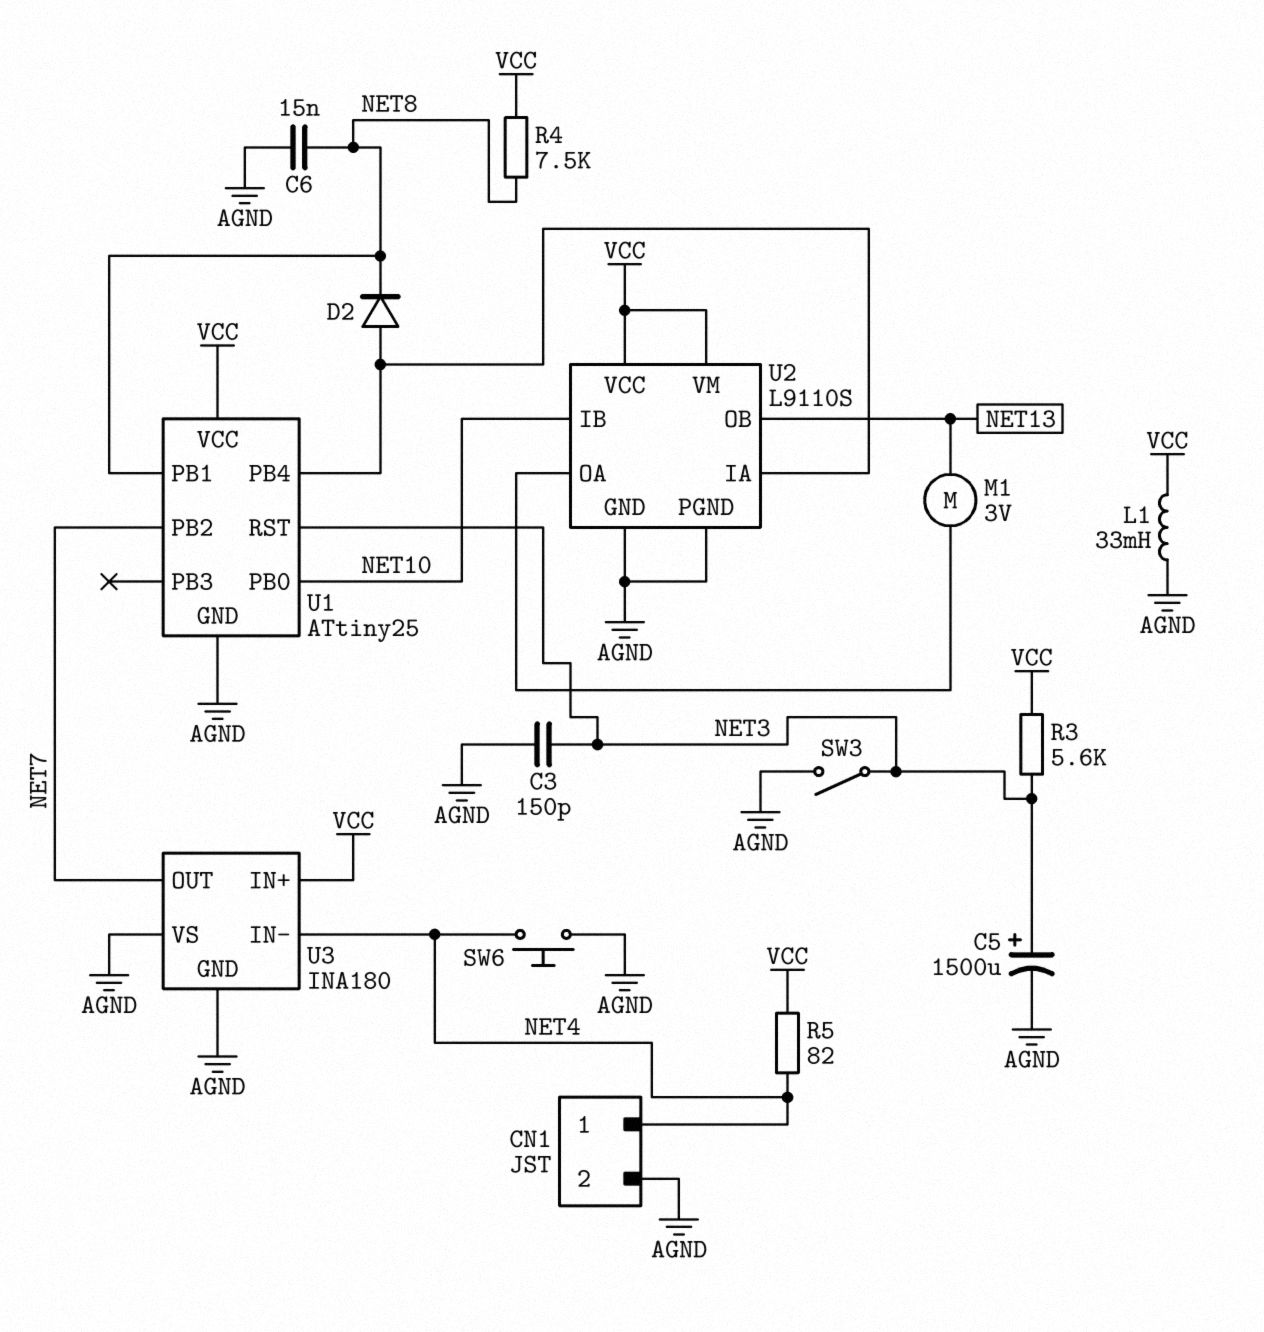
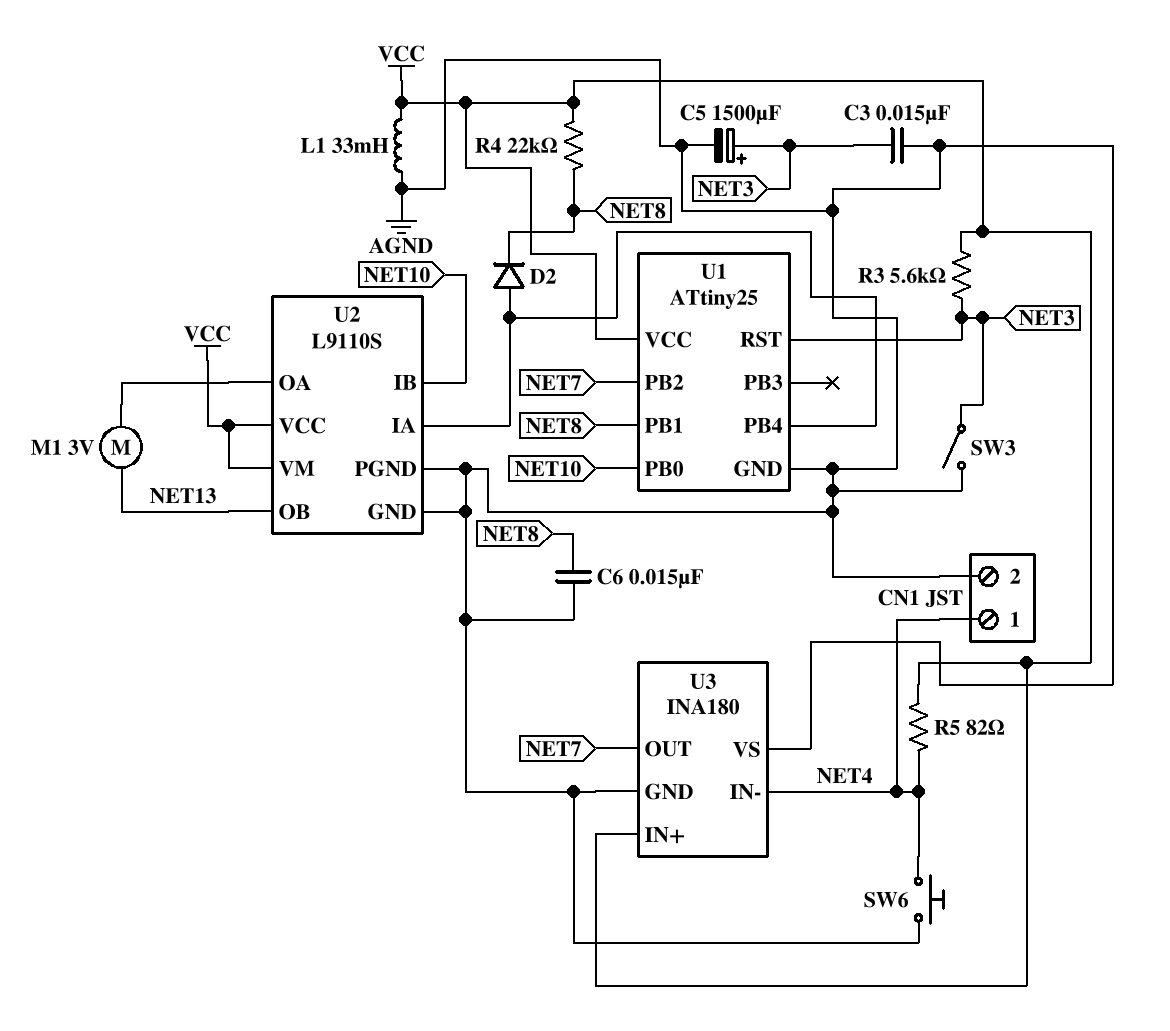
C3: 150pF (AGND, NET3) -> 15nF (AGND, NET3)
R4: 7.5k (NET8, VCC) -> 22k (NET8, VCC)

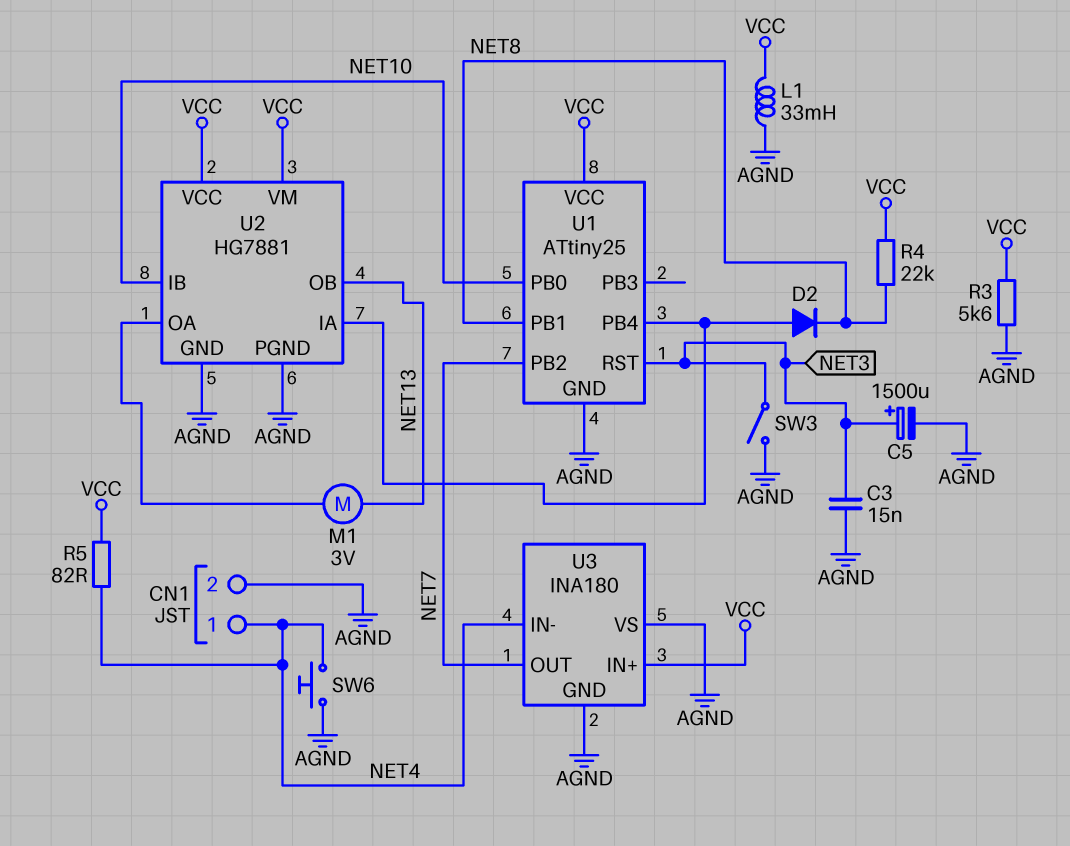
C6: 15nF (AGND, NET8) -> none
R3: 5.6k (NET3, VCC) -> 5.6k (AGND, VCC)
U2: L9110S -> HG7881

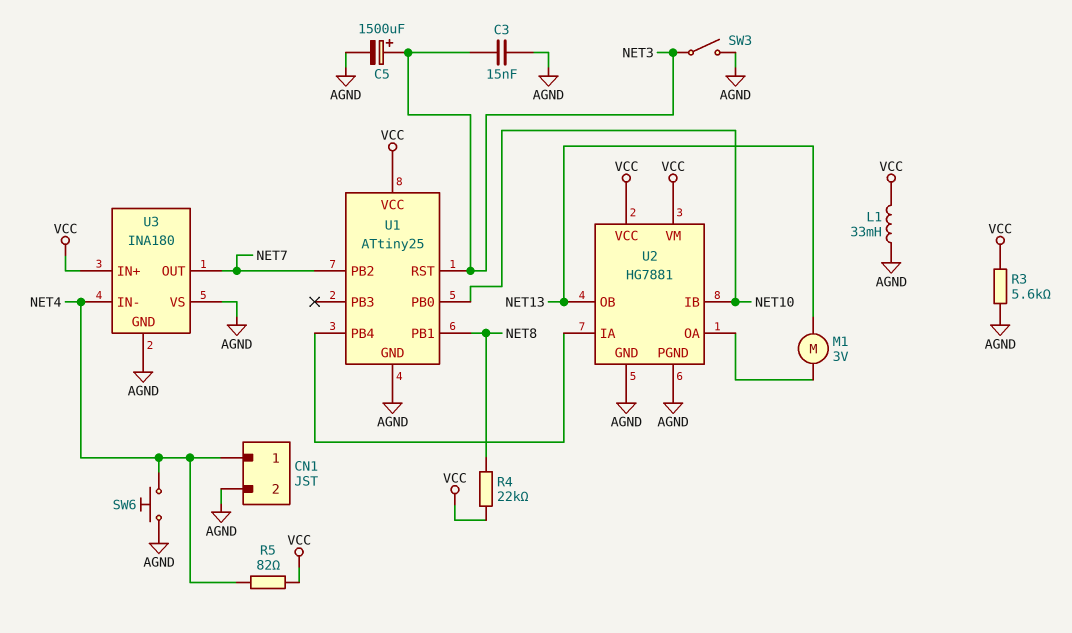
D2: diode (A U1/PB4, K NET8) -> none

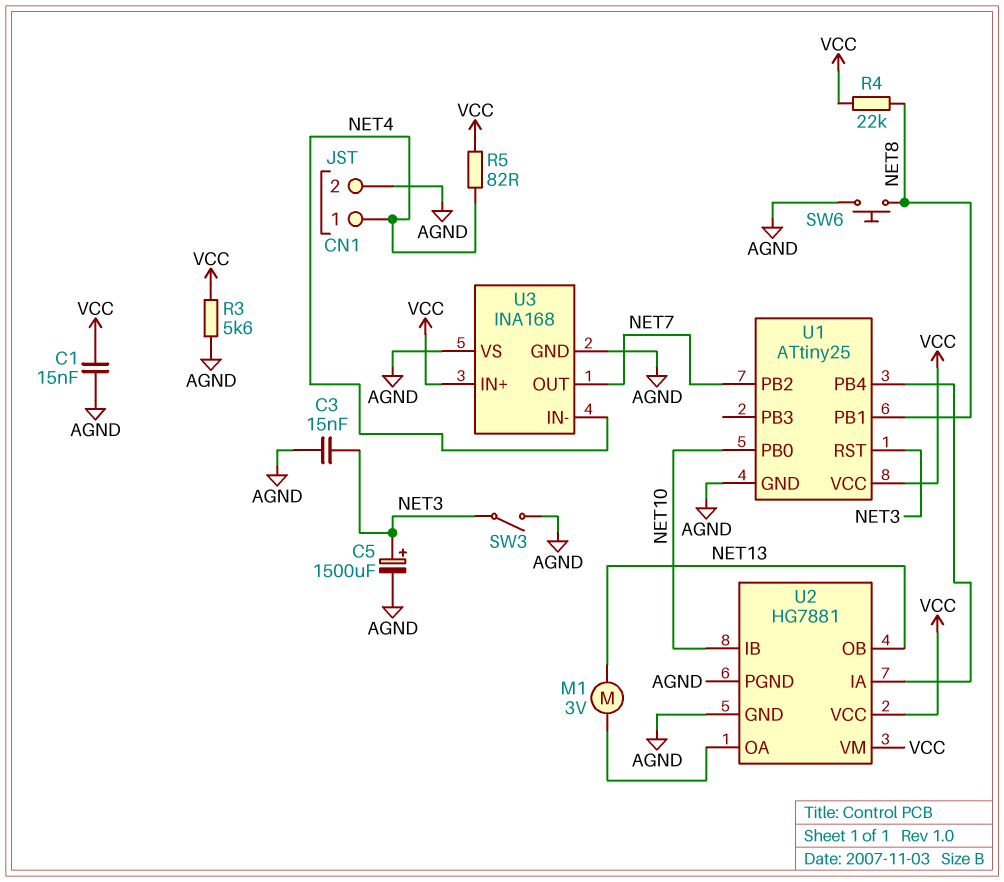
C1: none -> 15nF (AGND, VCC)
L1: 33mH (AGND, VCC) -> none
SW6: button (AGND, NET4) -> button (AGND, NET8)
U3: INA180 -> INA168

